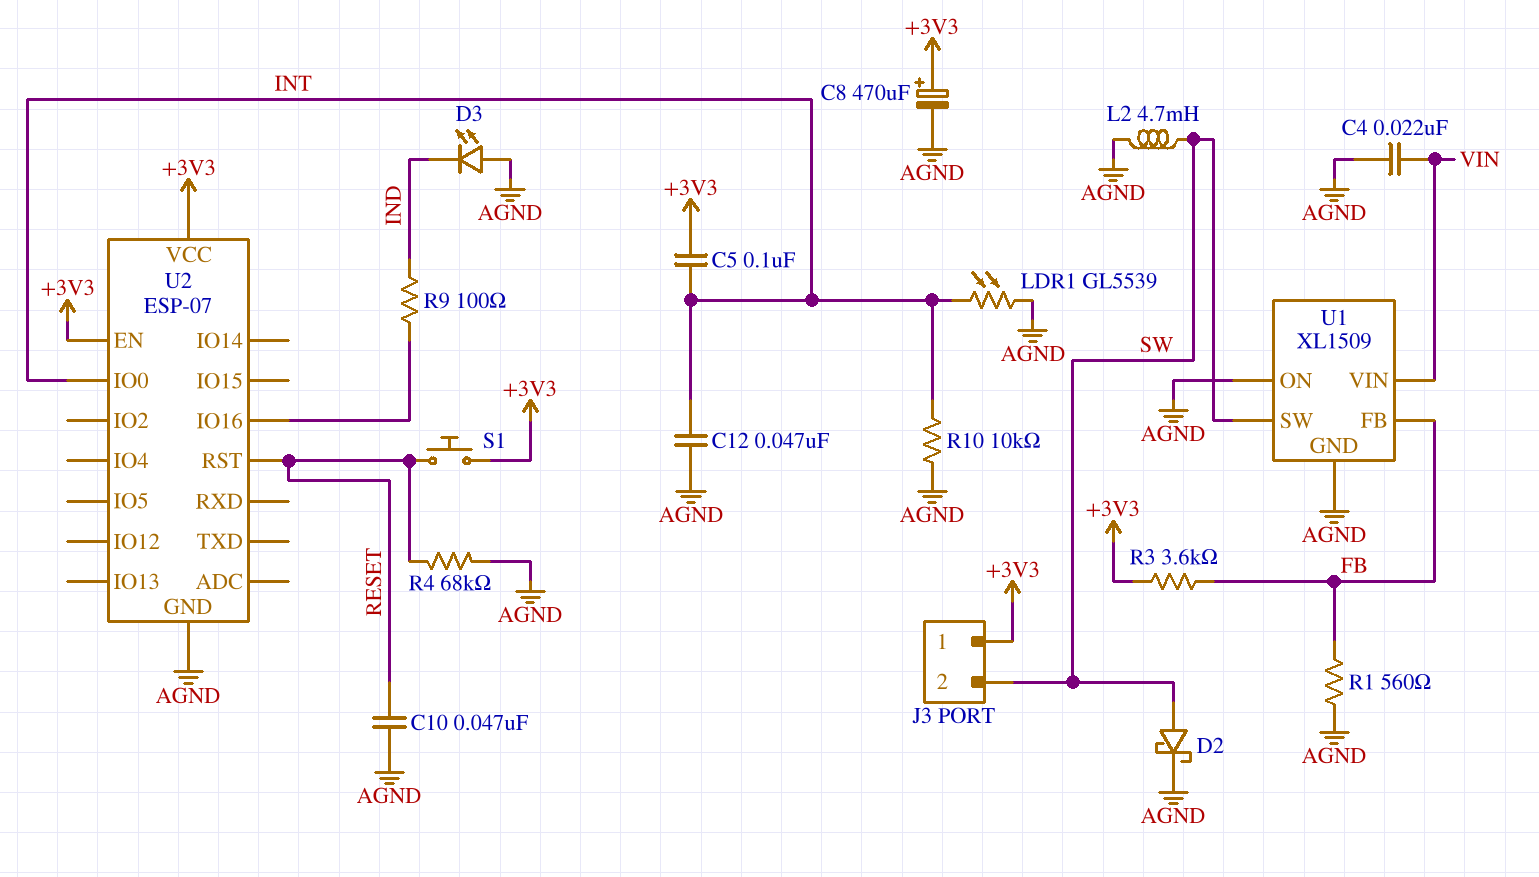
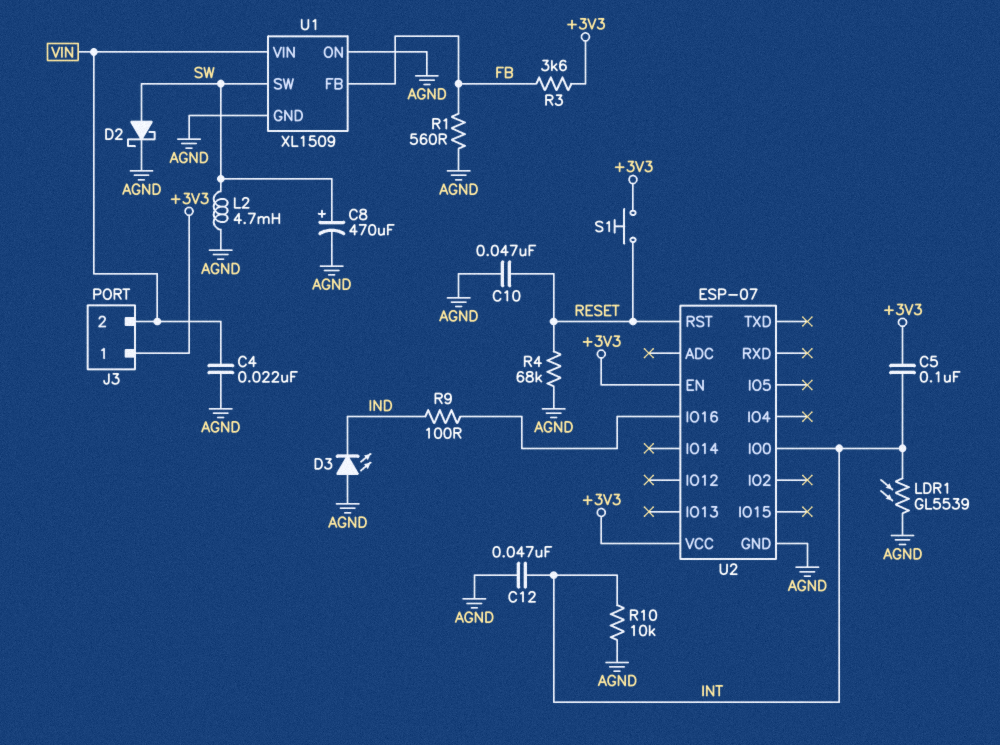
C8: 470uF (plus +3V3, minus AGND) -> 470uF (plus SW, minus AGND)
J3 pin 2: SW -> VIN

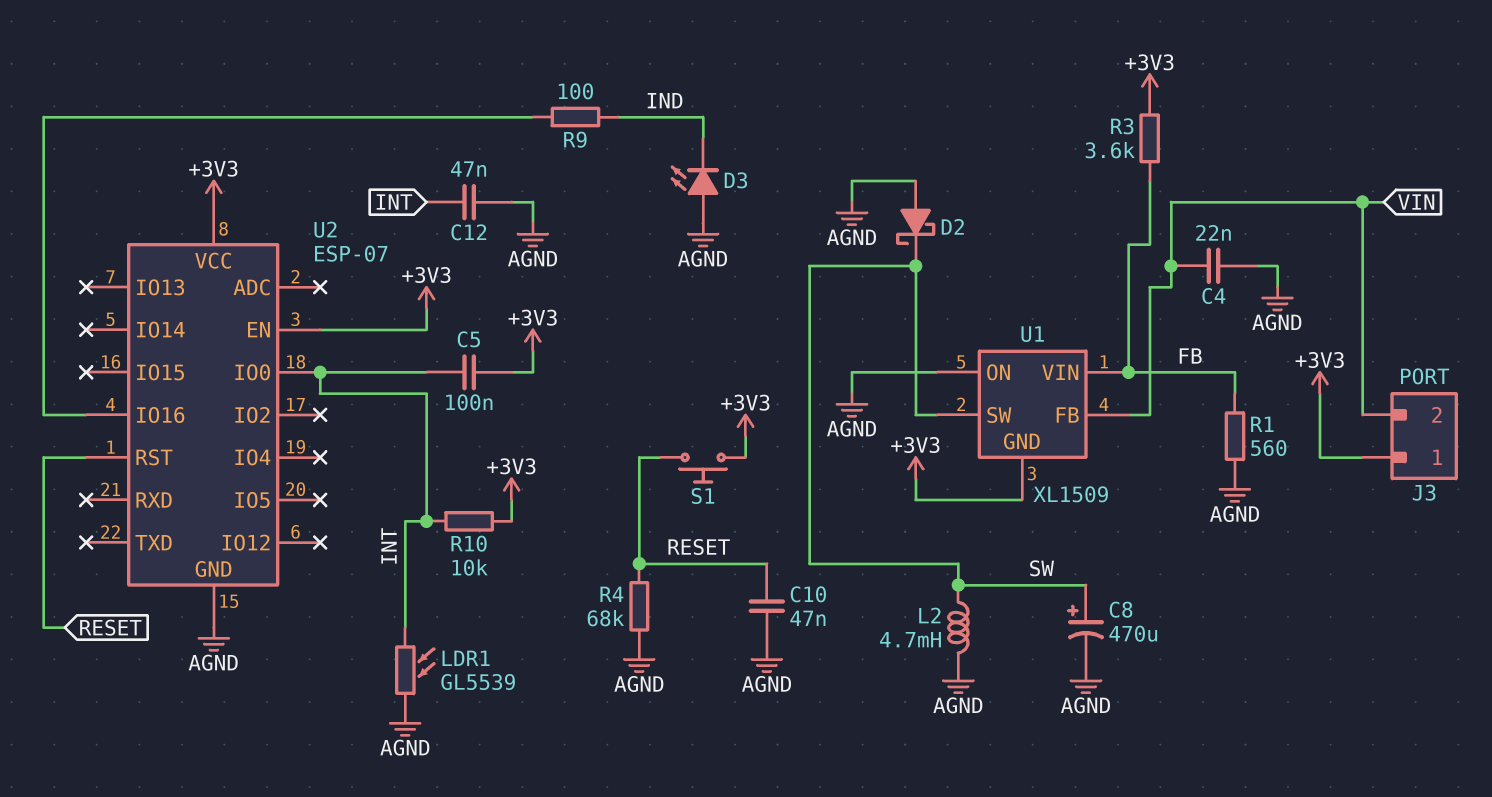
D2: schottky (A SW, K AGND) -> schottky (A AGND, K SW)
R10: 10k (AGND, INT) -> 10k (+3V3, INT)
U1 pin FB: FB -> VIN
U1 pin GND: AGND -> +3V3
U1 pin VIN: VIN -> FB

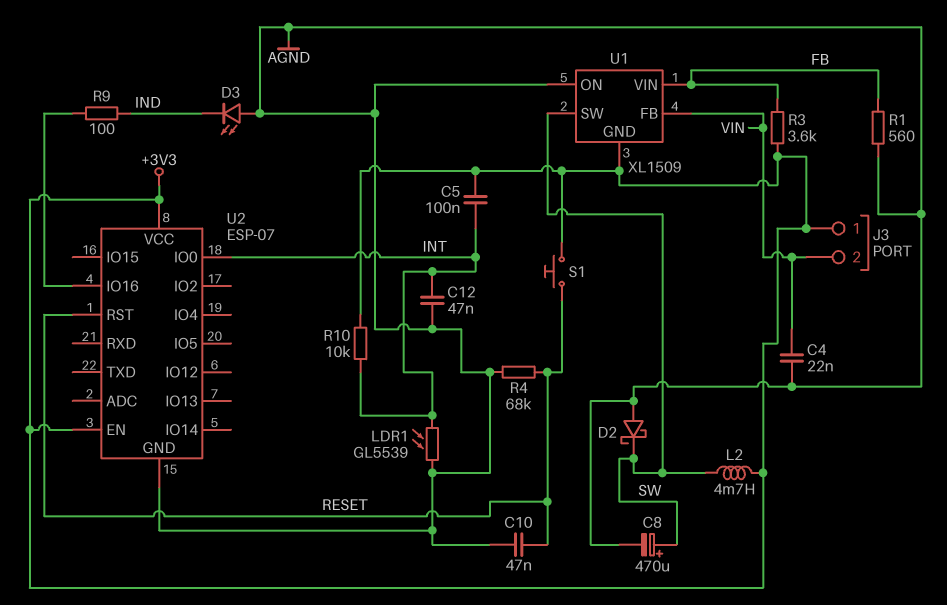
L2: 4.7mH (AGND, SW) -> 4.7mH (+3V3, SW)

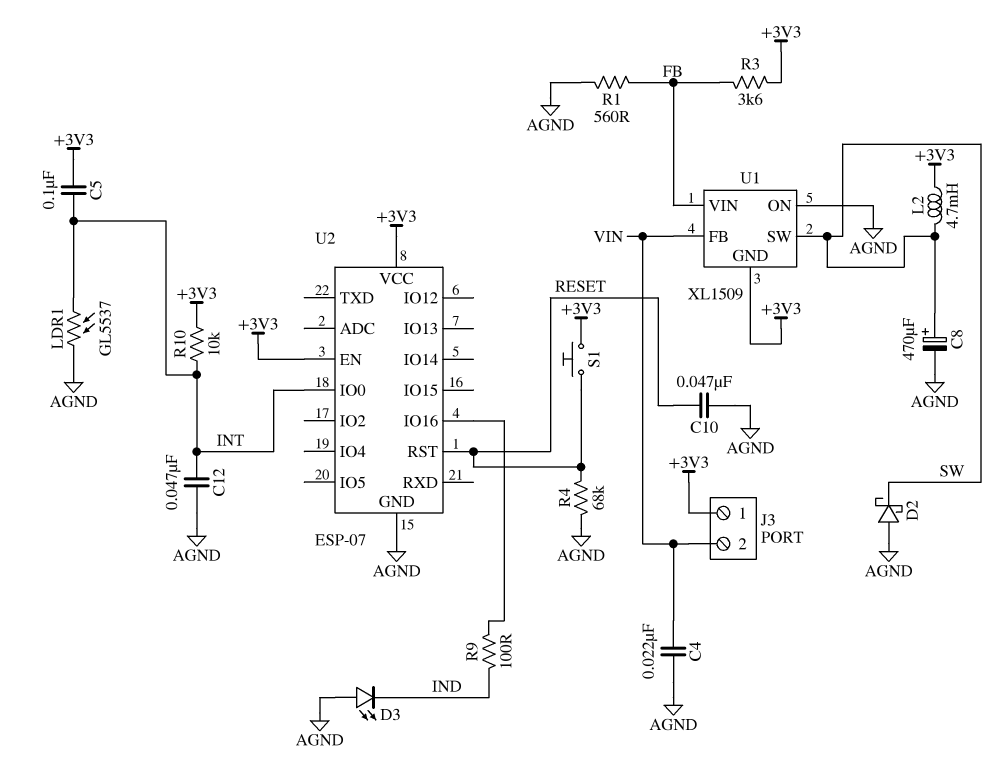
LDR1: GL5539 (AGND, INT) -> GL5537 (AGND, INT)

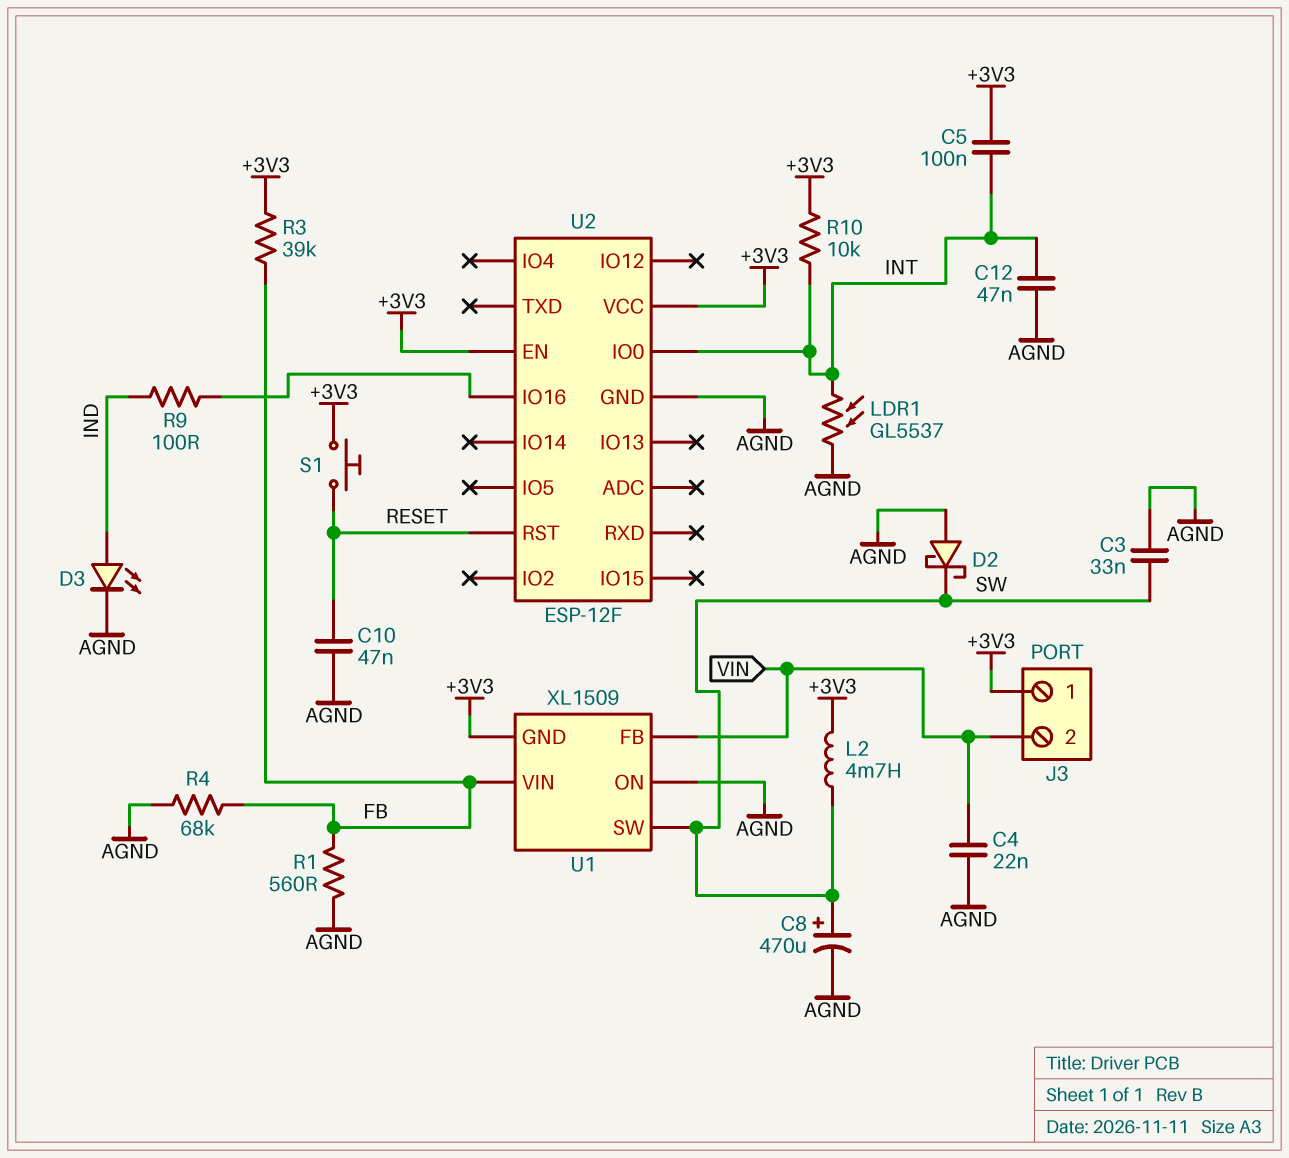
C3: none -> 33nF (AGND, SW)
D3: LED (A AGND, K IND) -> LED (A IND, K AGND)
R3: 3.6k (+3V3, FB) -> 39k (+3V3, FB)
R4: 68k (AGND, RESET) -> 68k (AGND, FB)
U2: ESP-07 -> ESP-12F

